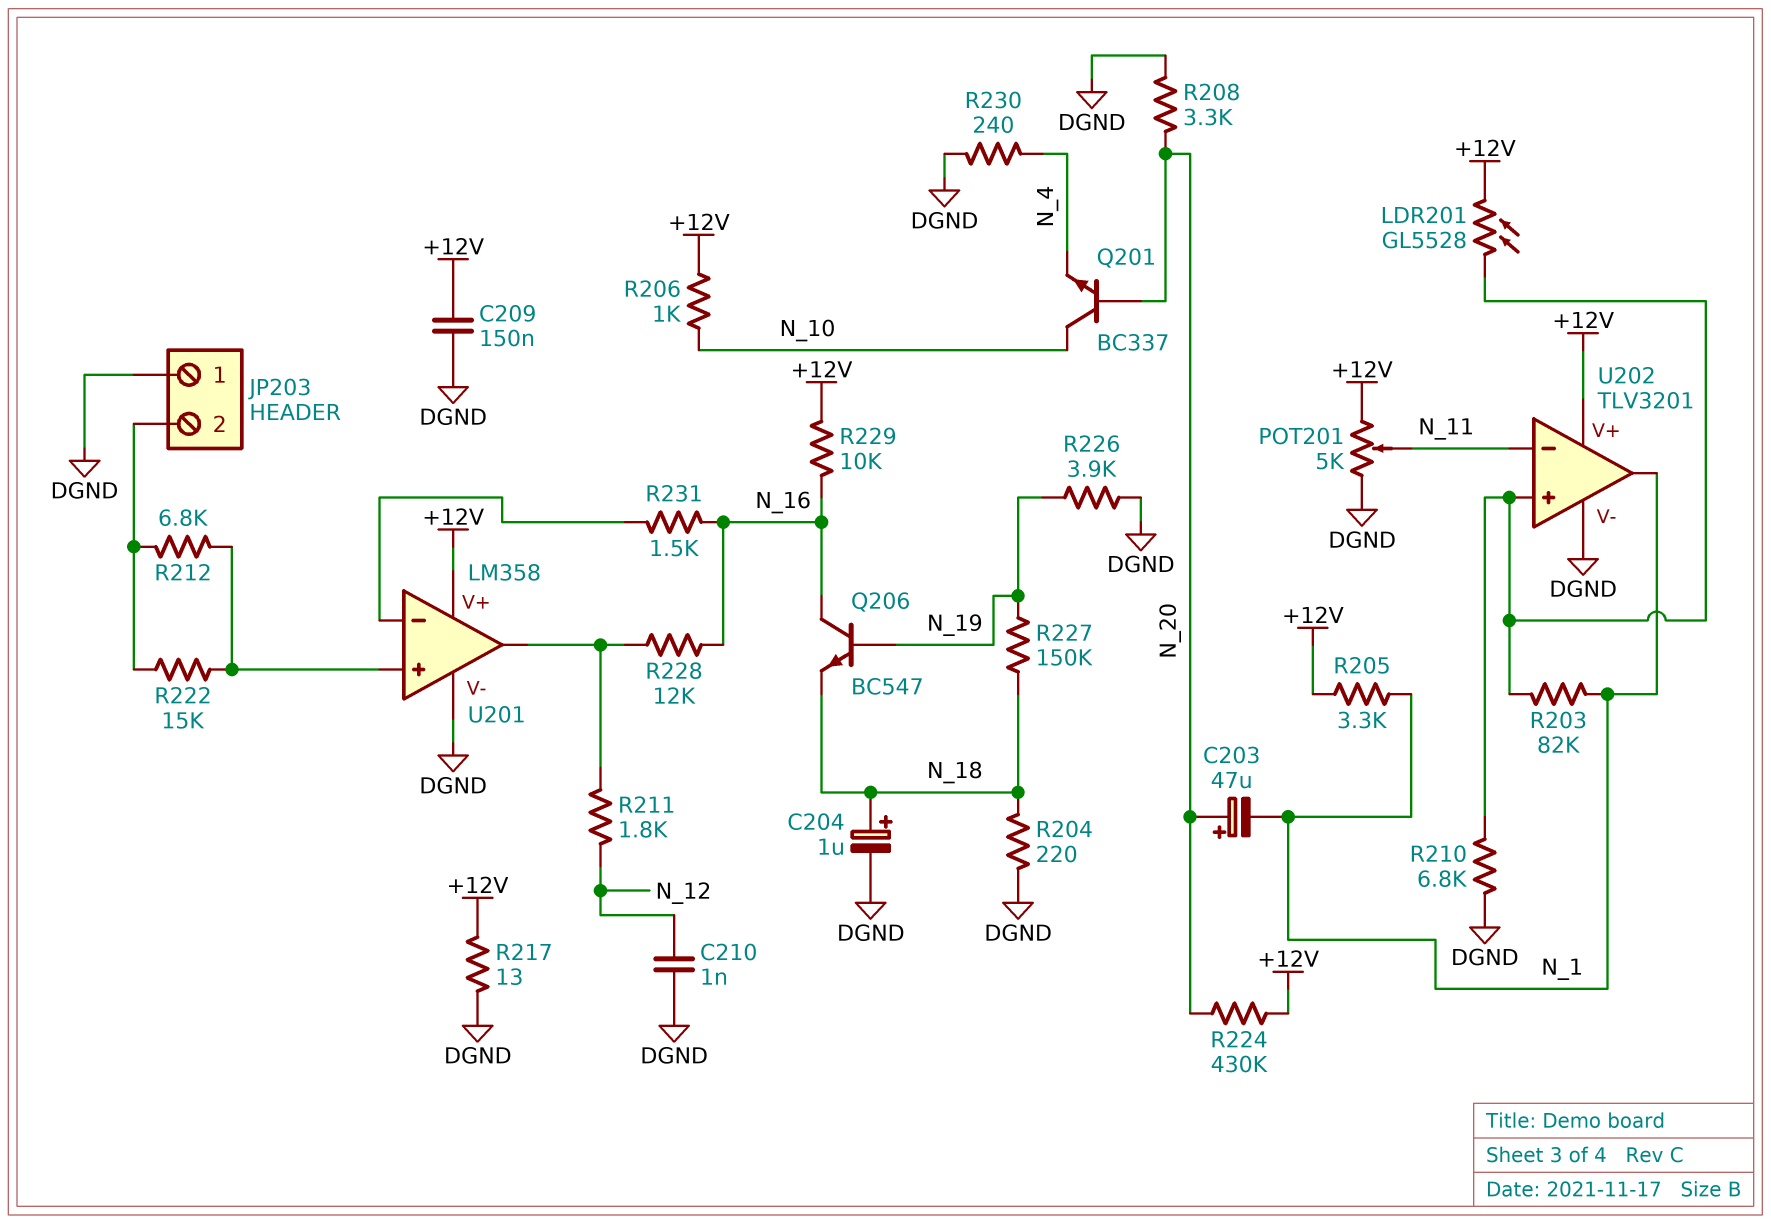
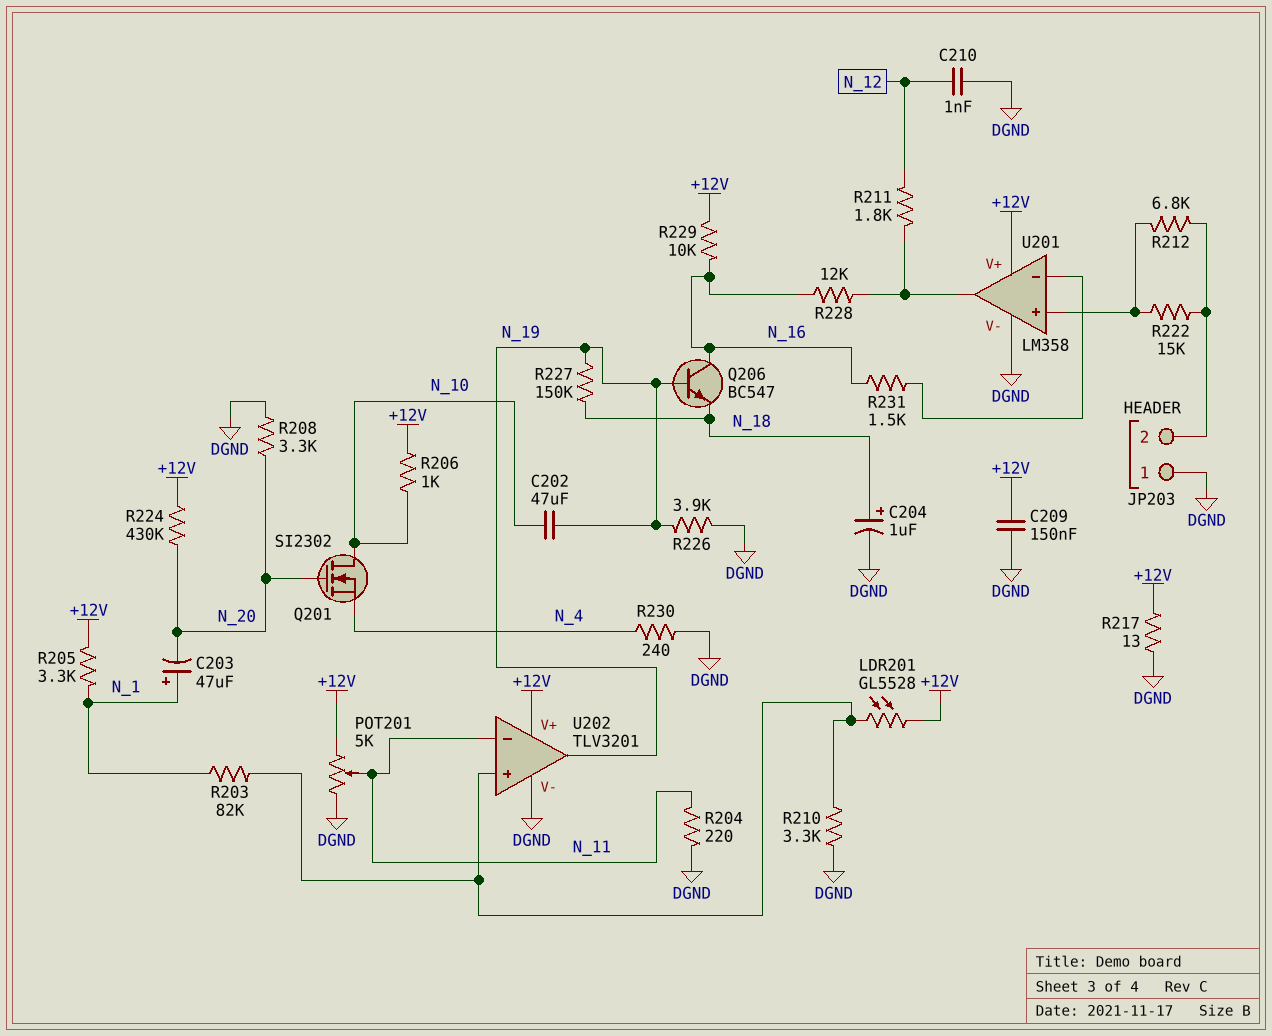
C202: none -> 47uF (N_10, N_19)
C203: 47uF (plus N_20, minus N_1) -> 47uF (plus N_1, minus N_20)
Q201: NPN BC337 (B N_20, C N_10, E N_4) -> NMOS SI2302 (G N_20, D N_10, S N_4)
R204: 220 (DGND, N_18) -> 220 (DGND, N_11)
R210: 6.8k (DGND, U202/in+) -> 3.3k (DGND, U202/in+)
U202 pin out: N_1 -> N_19

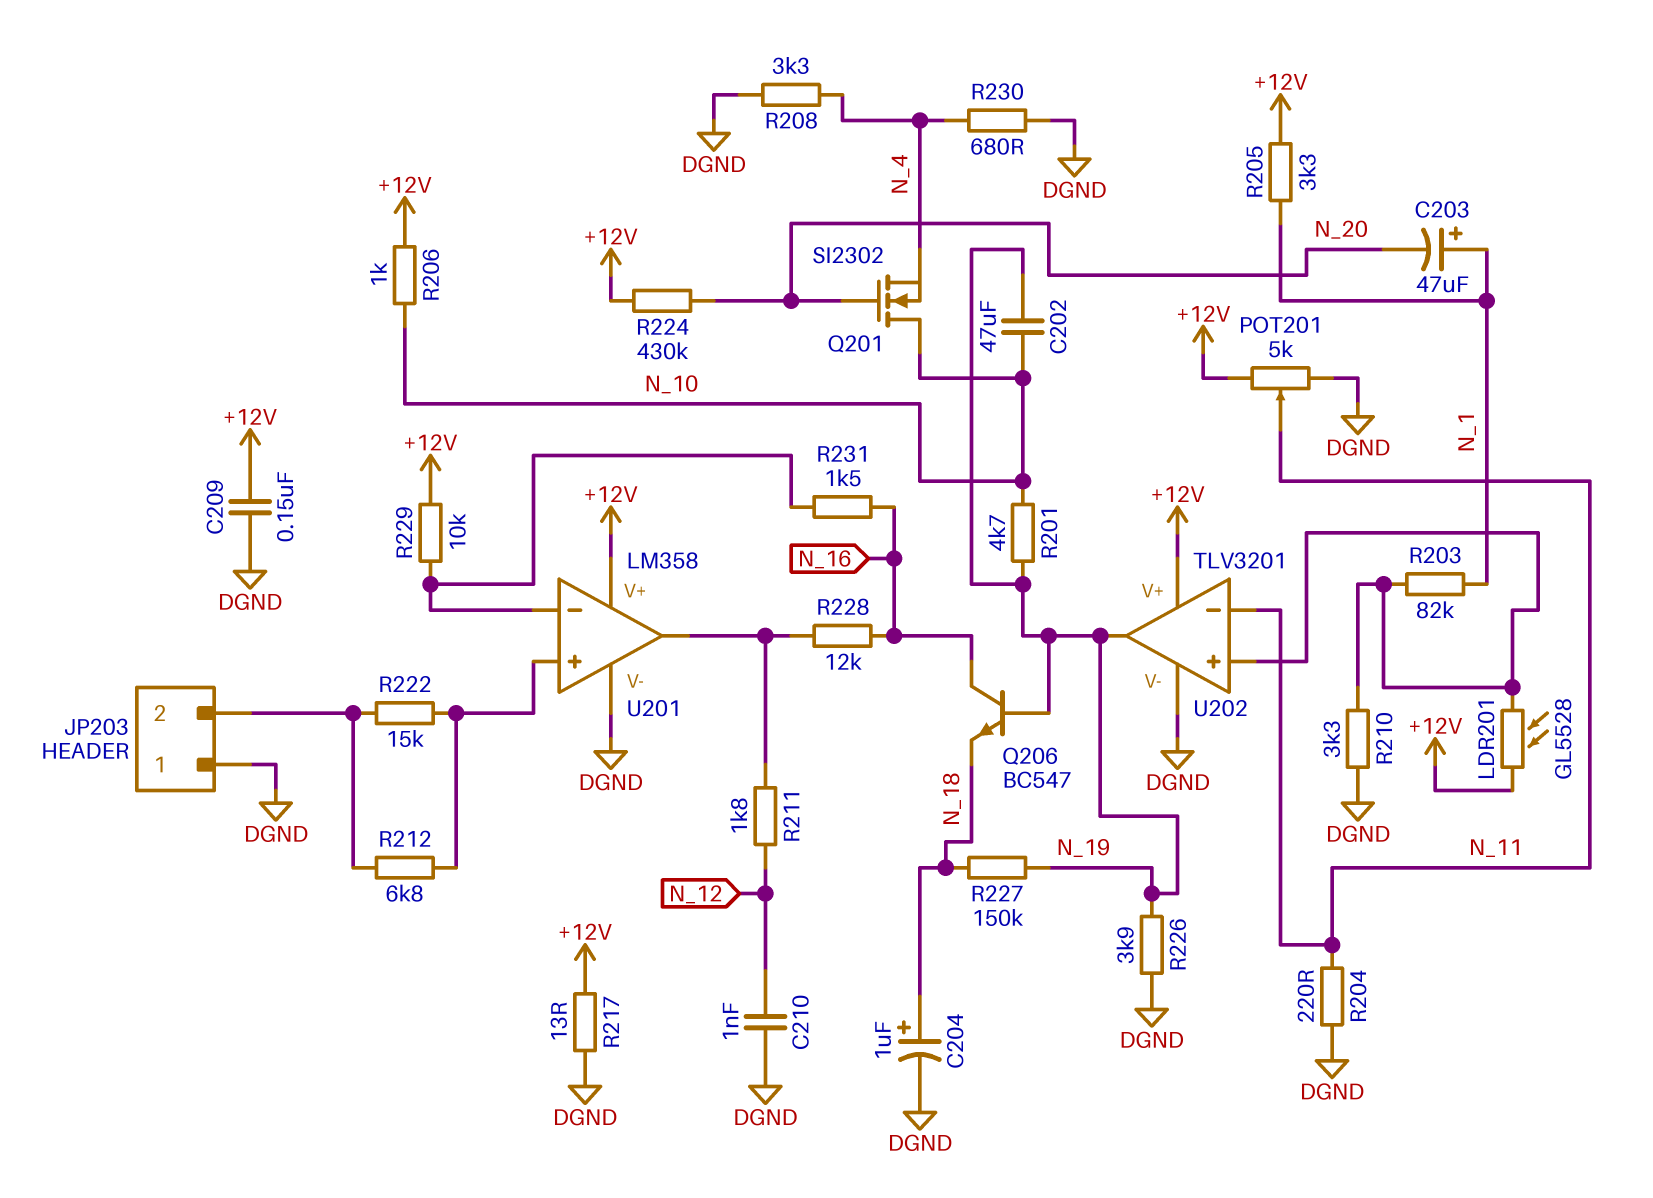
R201: none -> 4.7k (N_10, N_19)
R208: 3.3k (DGND, N_20) -> 3.3k (DGND, N_4)
R229: 10k (+12V, N_16) -> 10k (+12V, U201/in-)
R230: 240 (DGND, N_4) -> 680 (DGND, N_4)

